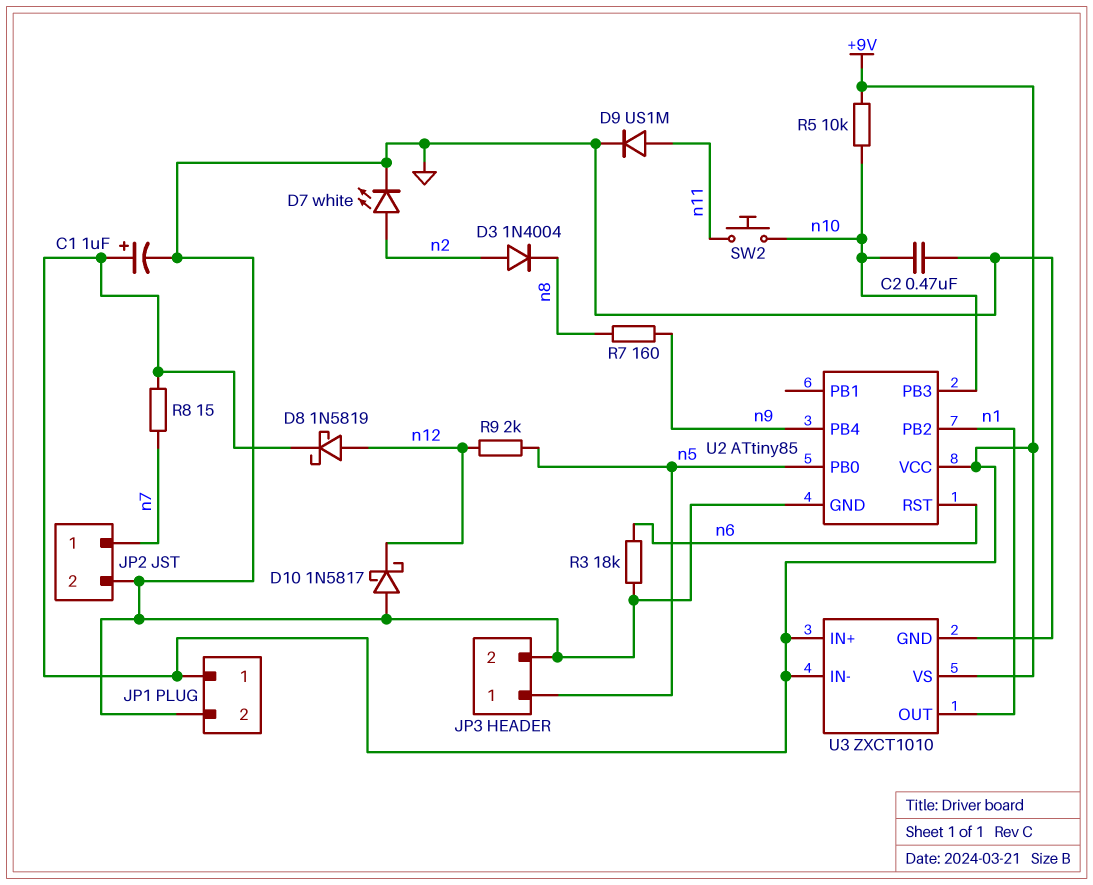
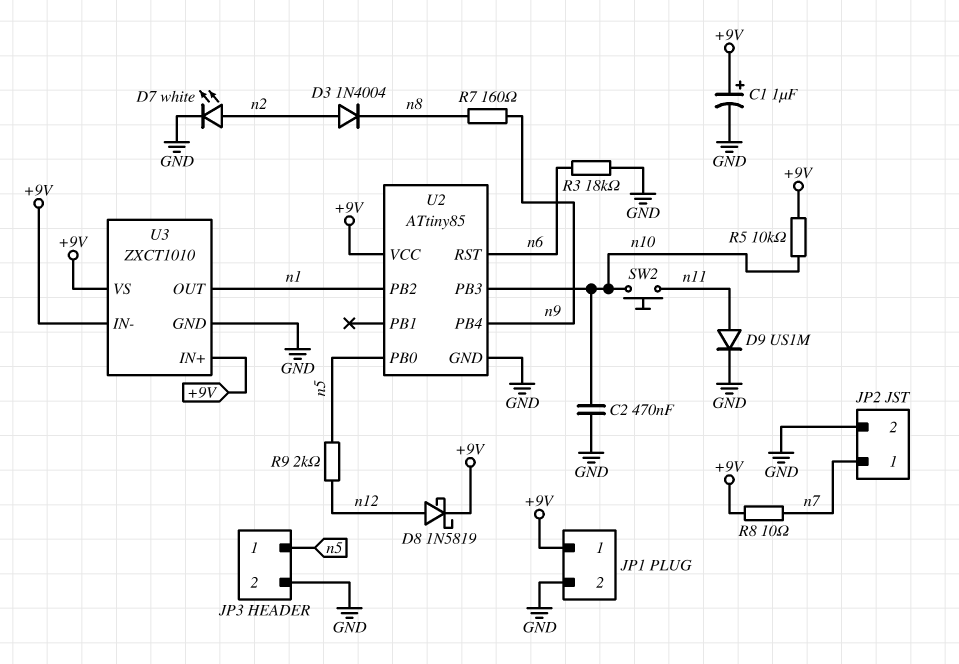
D10: schottky 1N5817 (A GND, K n12) -> none
R8: 15 (+9V, n7) -> 10 (+9V, n7)

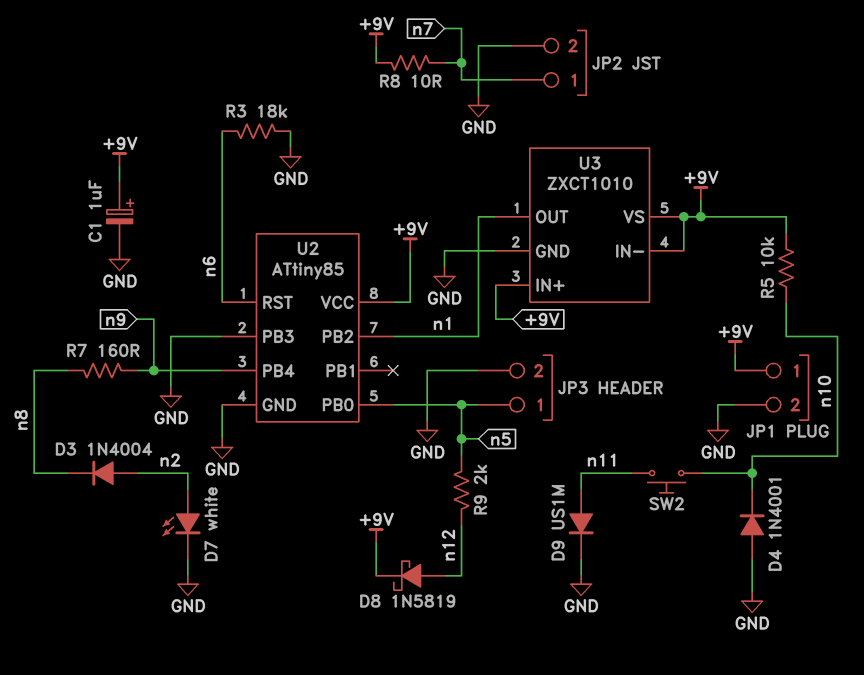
C2: 470nF (GND, n10) -> none
D4: none -> diode 1N4001 (A GND, K n10)
U2 pin PB3: n10 -> GND

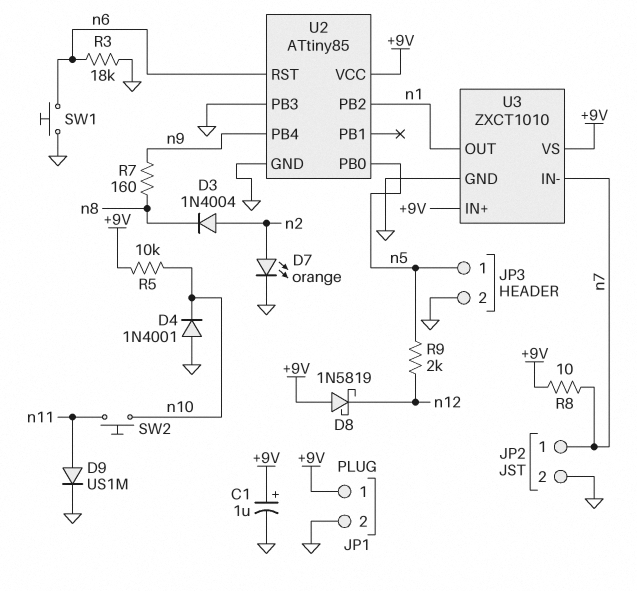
D7: LED white (A n2, K GND) -> LED orange (A n2, K GND)
D8: schottky 1N5819 (A n12, K +9V) -> schottky 1N5819 (A +9V, K n12)
SW1: none -> button (GND, n6)
U3 pin IN-: +9V -> n7

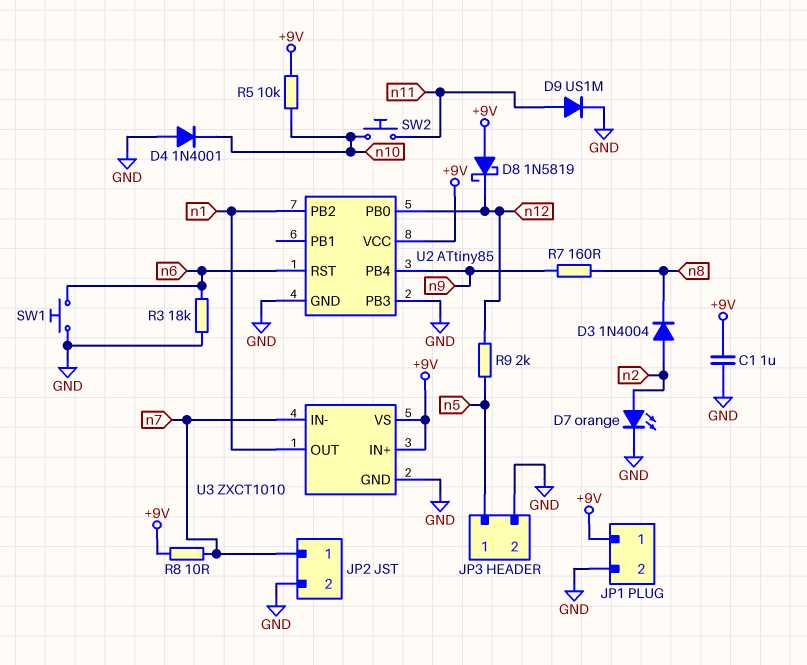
C1: 1uF (plus +9V, minus GND) -> 1uF (+9V, GND)
U2 pin PB0: n5 -> n12

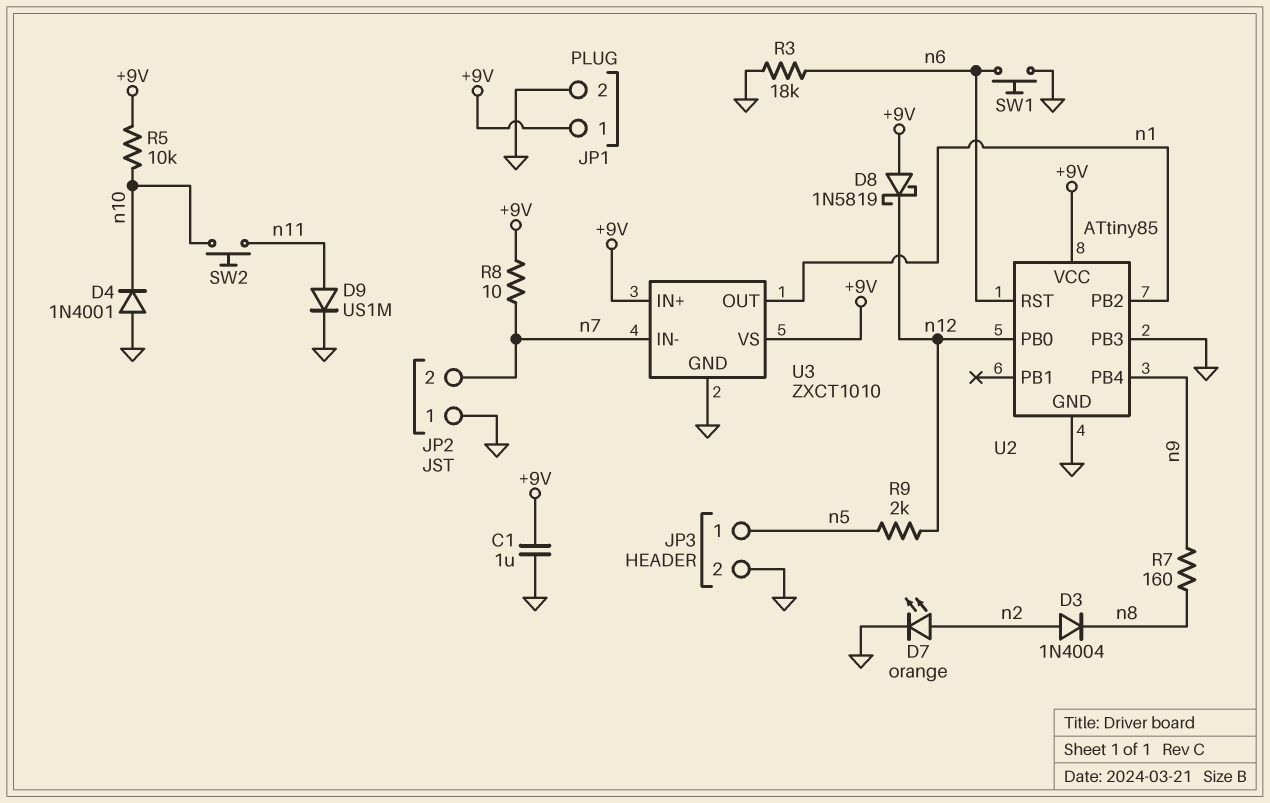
JP2 pin 1: n7 -> GND
JP2 pin 2: GND -> n7

